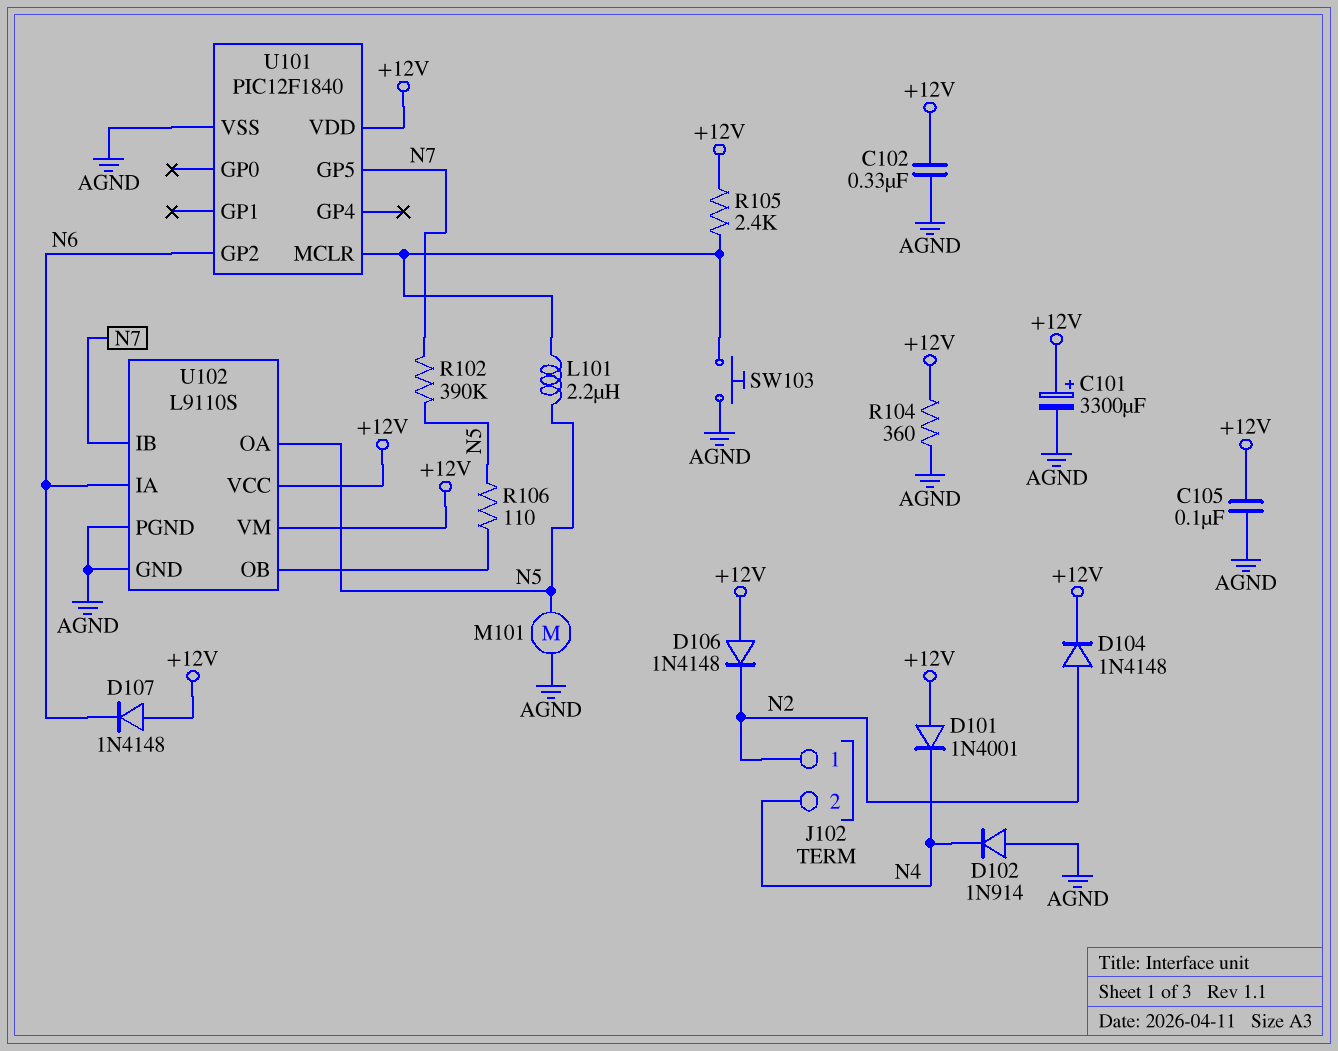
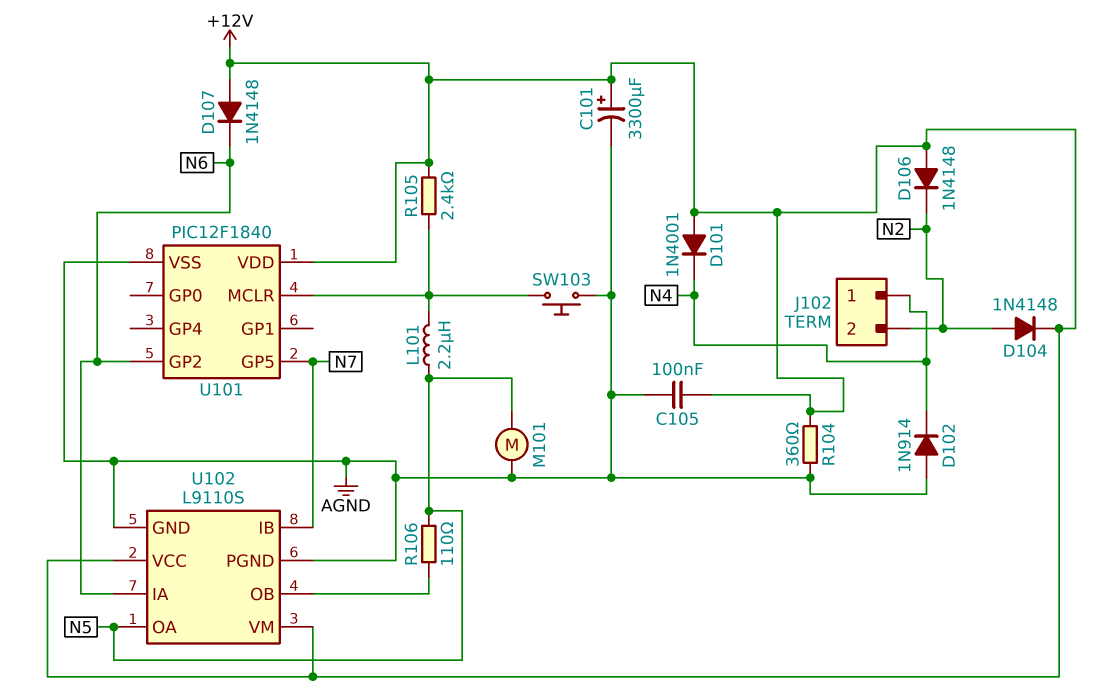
C102: 330nF (+12V, AGND) -> none
J102 pin 1: N2 -> N4
J102 pin 2: N4 -> N2
R102: 390k (N5, N7) -> none

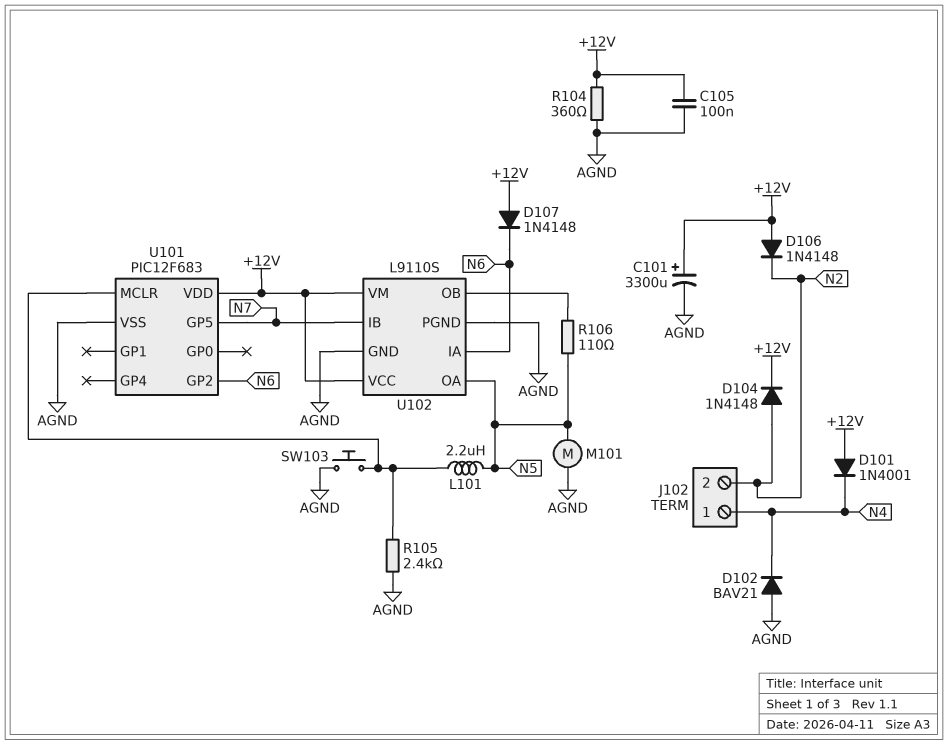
D102: diode 1N914 (A AGND, K N4) -> diode BAV21 (A AGND, K N4)
R105: 2.4k (+12V, U101/MCLR) -> 2.4k (AGND, U101/MCLR)
U101: PIC12F1840 -> PIC12F683

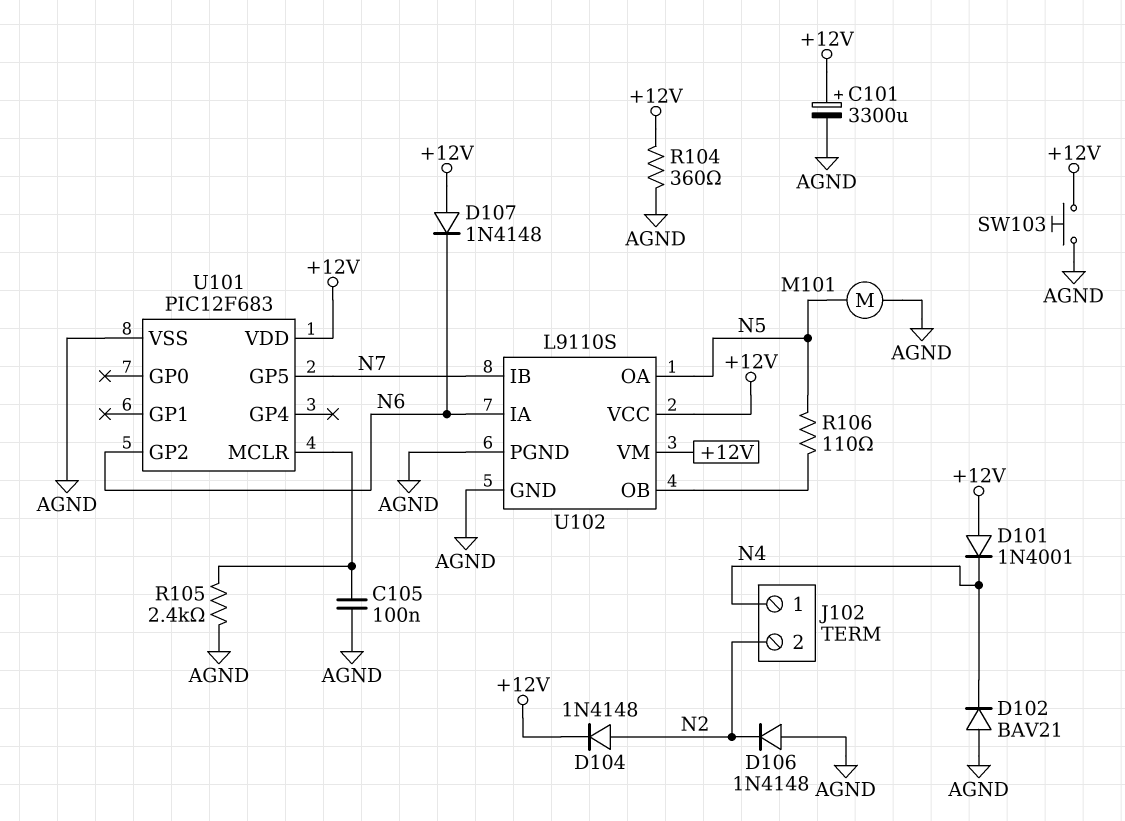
C105: 100nF (+12V, AGND) -> 100nF (AGND, U101/MCLR)
D106: diode 1N4148 (A +12V, K N2) -> diode 1N4148 (A AGND, K N2)
L101: 2.2uH (N5, U101/MCLR) -> none
SW103: button (AGND, U101/MCLR) -> button (+12V, AGND)

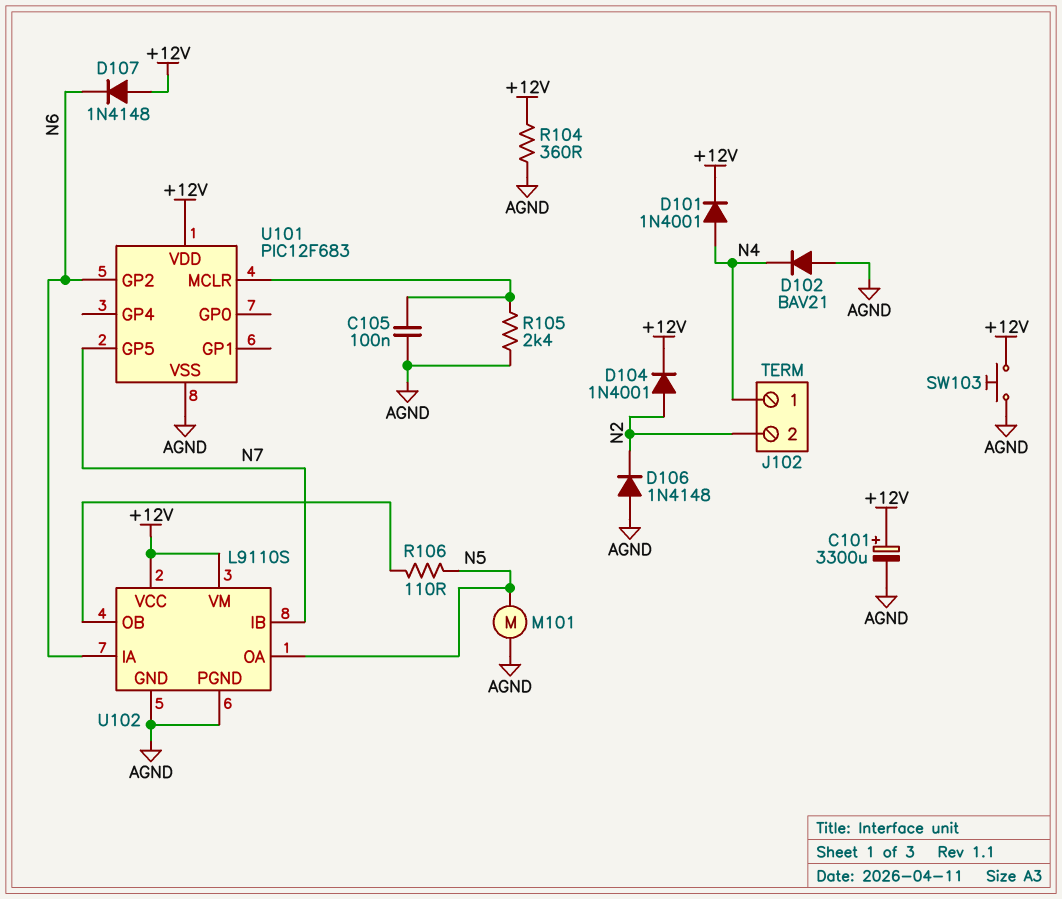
D101: diode 1N4001 (A +12V, K N4) -> diode 1N4001 (A N4, K +12V)
D104: diode 1N4148 (A N2, K +12V) -> diode 1N4001 (A N2, K +12V)

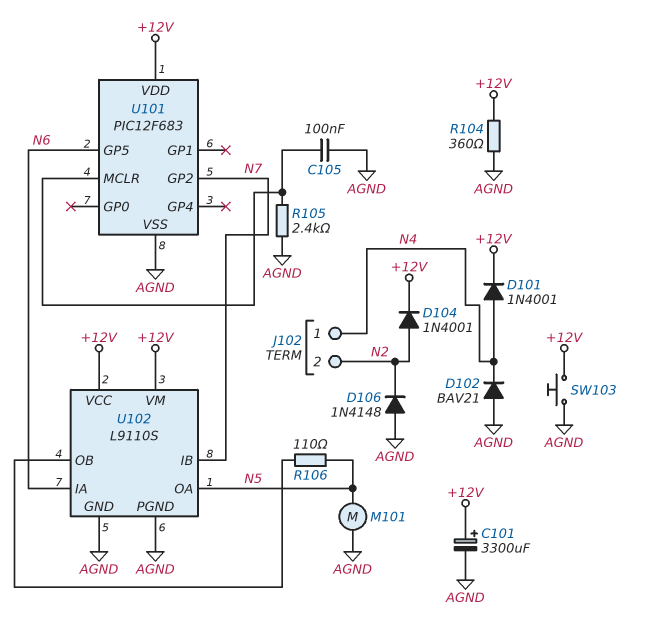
D107: diode 1N4148 (A +12V, K N6) -> none
U101 pin GP2: N6 -> N7
U101 pin GP5: N7 -> N6

